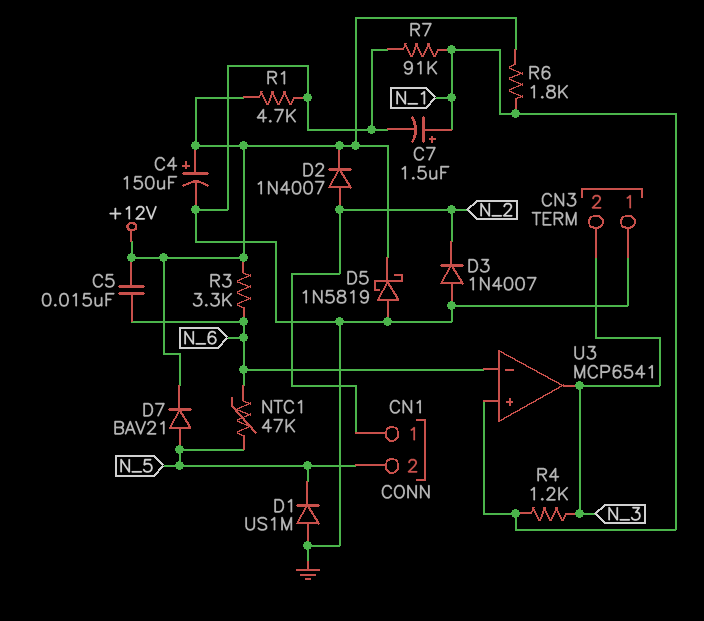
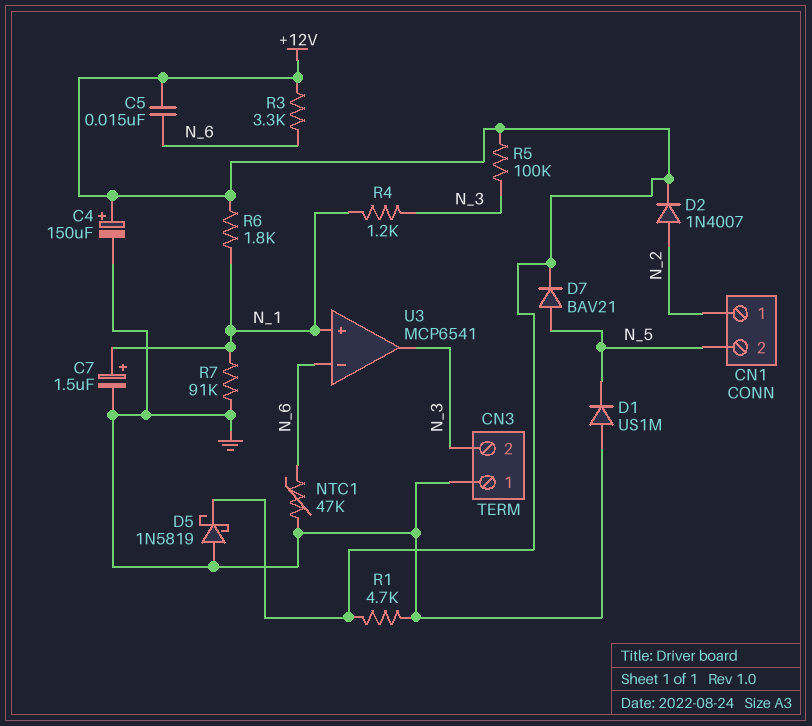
D3: diode 1N4007 (A GND, K N_2) -> none
NTC1: 47k (N_5, N_6) -> 47k (GND, N_6)
R5: none -> 100k (+12V, N_3)

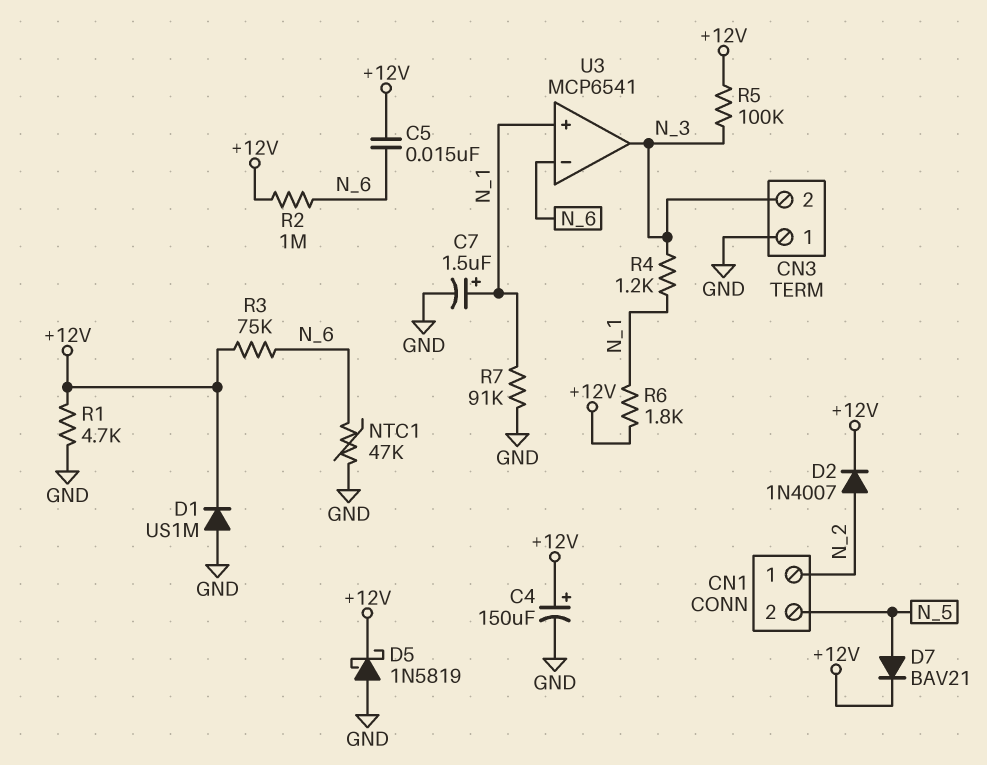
D1: diode US1M (A GND, K N_5) -> diode US1M (A GND, K +12V)
R2: none -> 1M (+12V, N_6)
R3: 3.3k (+12V, N_6) -> 75k (+12V, N_6)

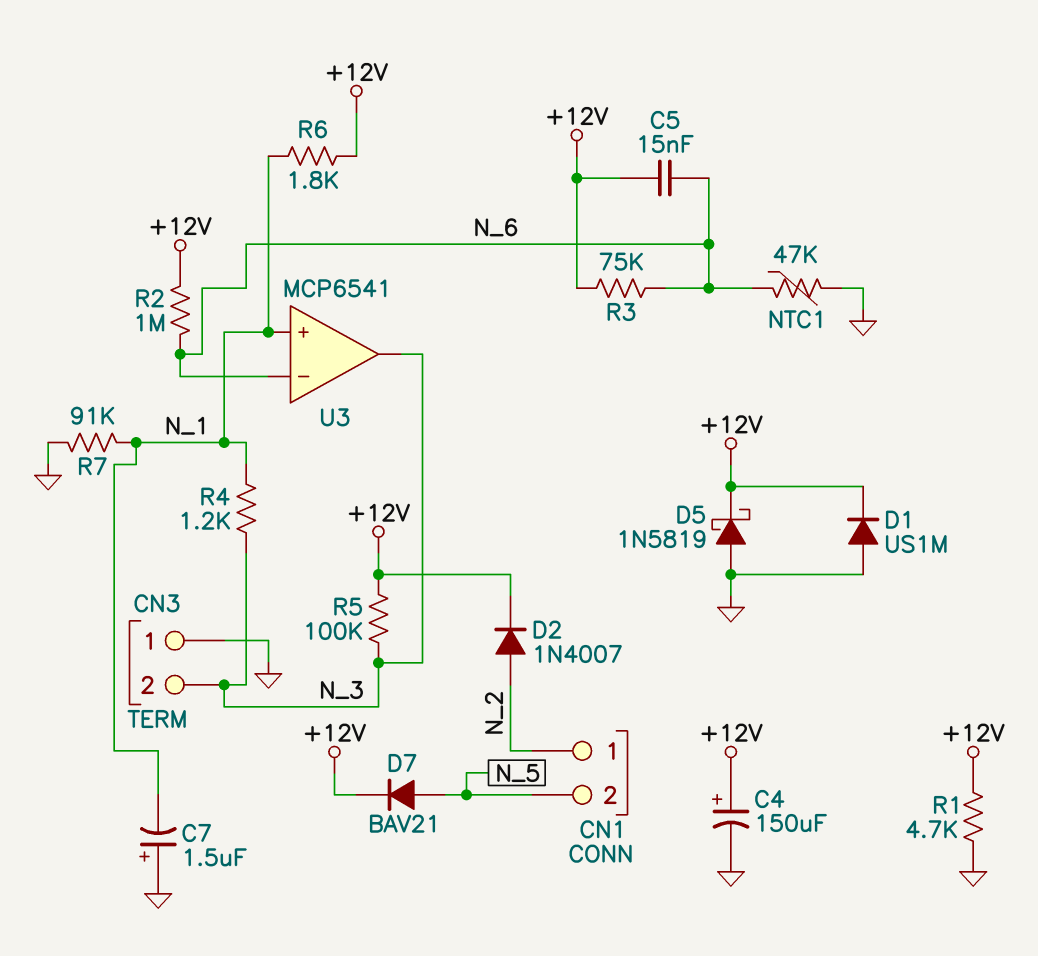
C7: 1.5uF (plus N_1, minus GND) -> 1.5uF (plus GND, minus N_1)

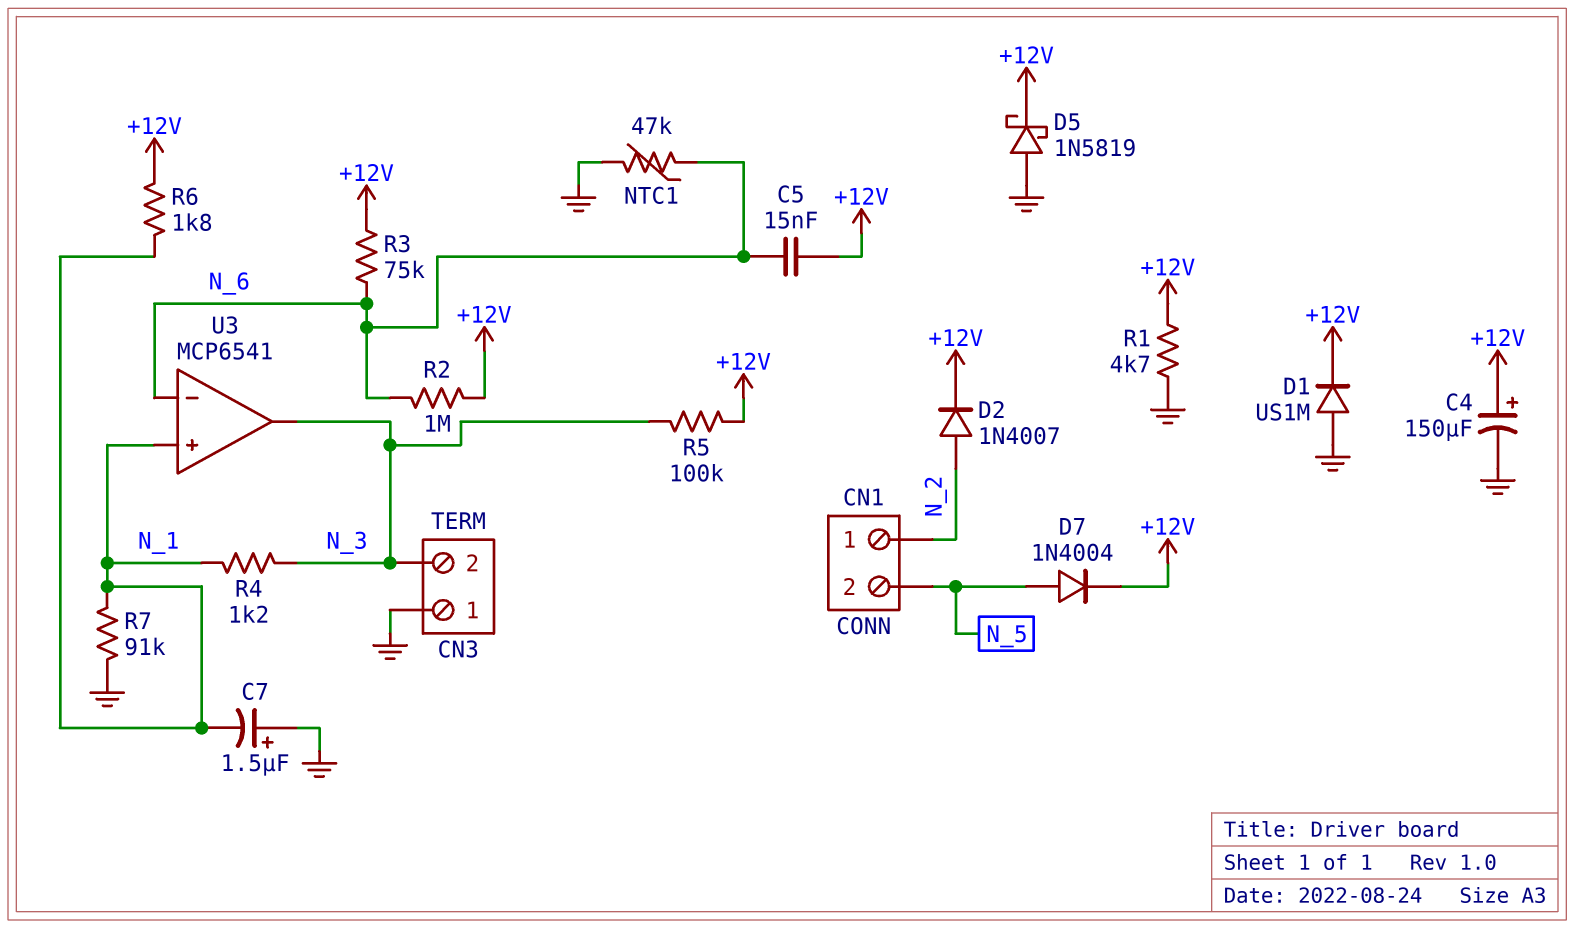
D7: diode BAV21 (A N_5, K +12V) -> diode 1N4004 (A N_5, K +12V)

